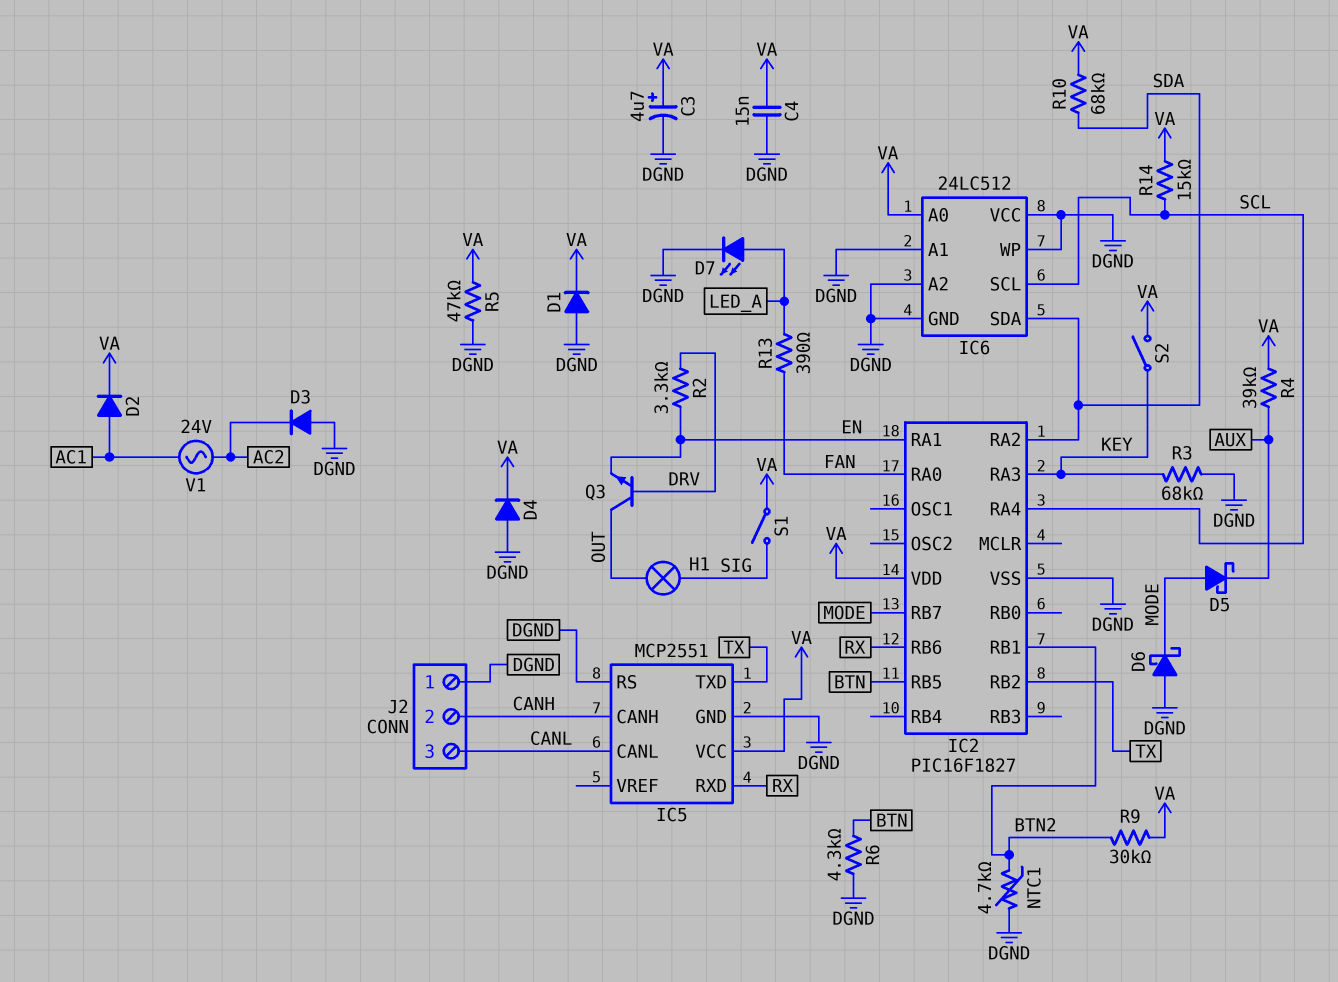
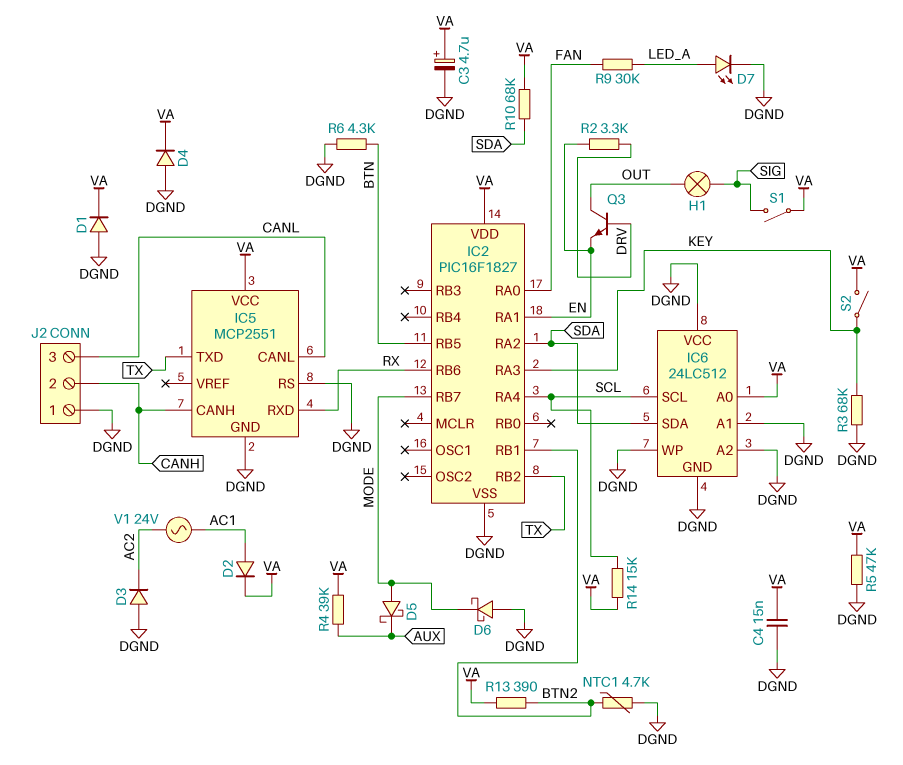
R9: 30k (BTN2, VA) -> 30k (FAN, LED_A)
R13: 390 (FAN, LED_A) -> 390 (BTN2, VA)

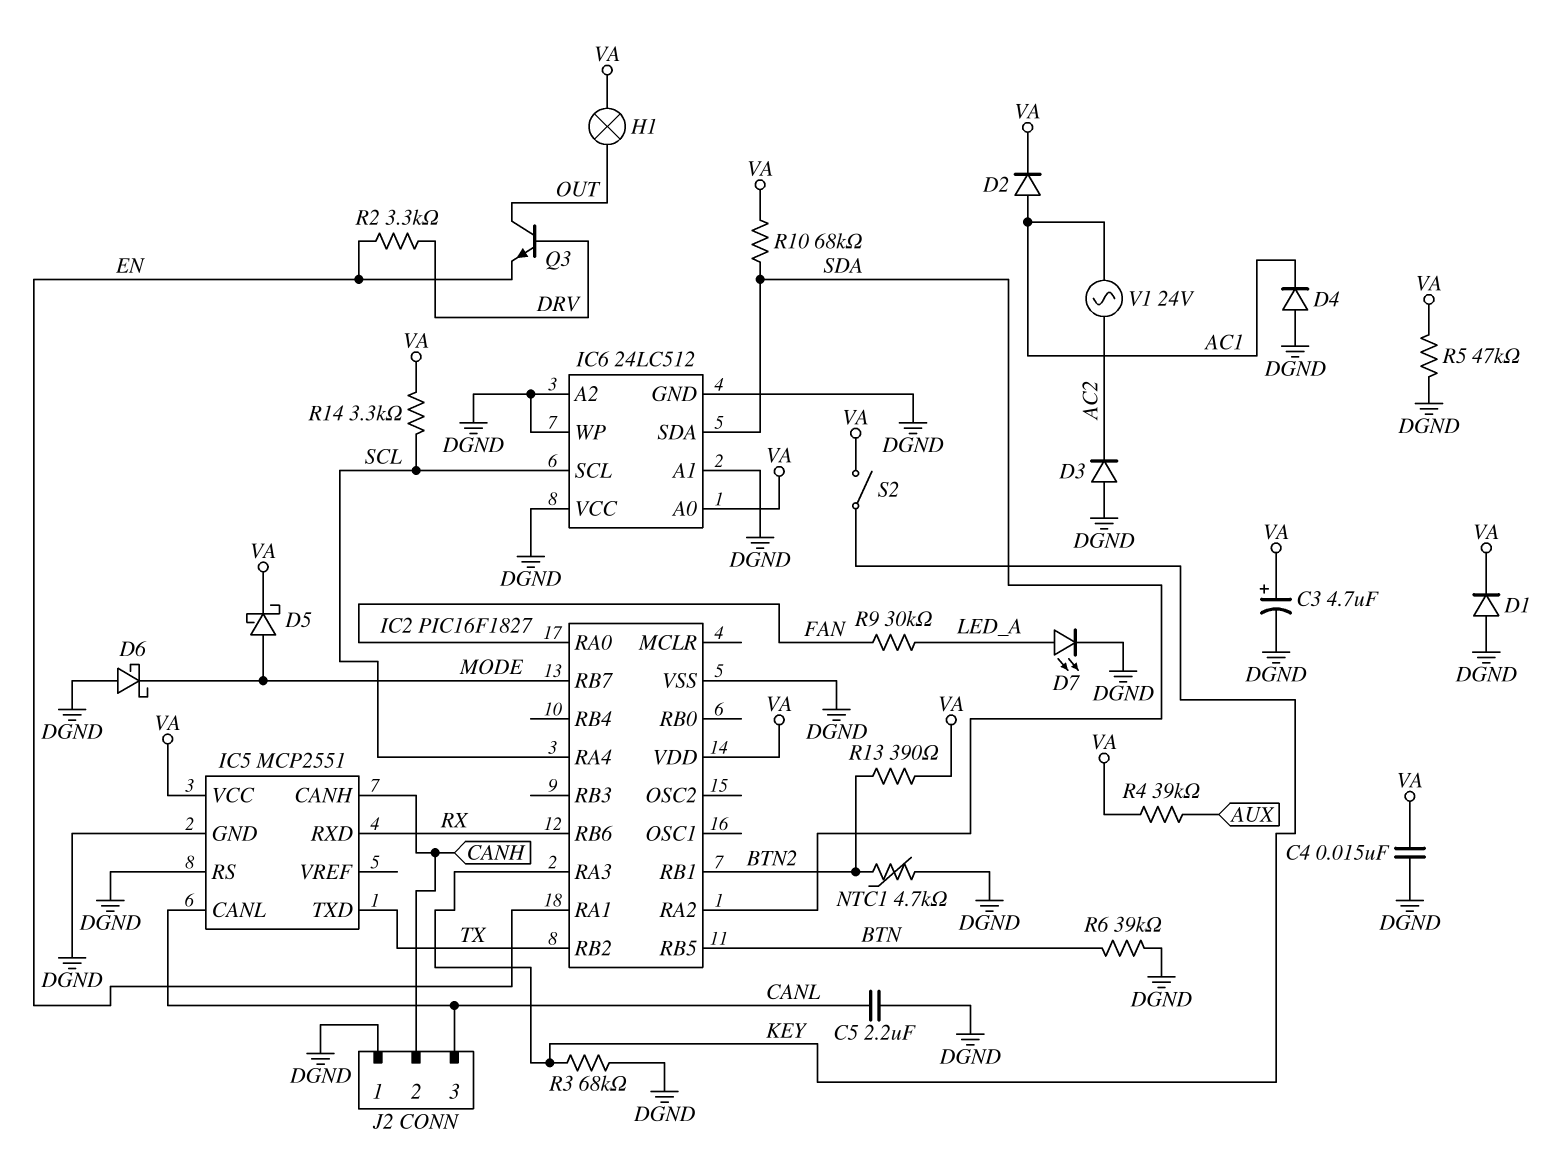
C5: none -> 2.2uF (CANL, DGND)
D4: diode (A DGND, K VA) -> diode (A DGND, K AC1)
D5: schottky (A MODE, K AUX) -> schottky (A MODE, K VA)
H1: lamp (OUT, SIG) -> lamp (OUT, VA)
R6: 4.3k (BTN, DGND) -> 39k (BTN, DGND)
R14: 15k (SCL, VA) -> 3.3k (SCL, VA)
S1: switch (SIG, VA) -> none

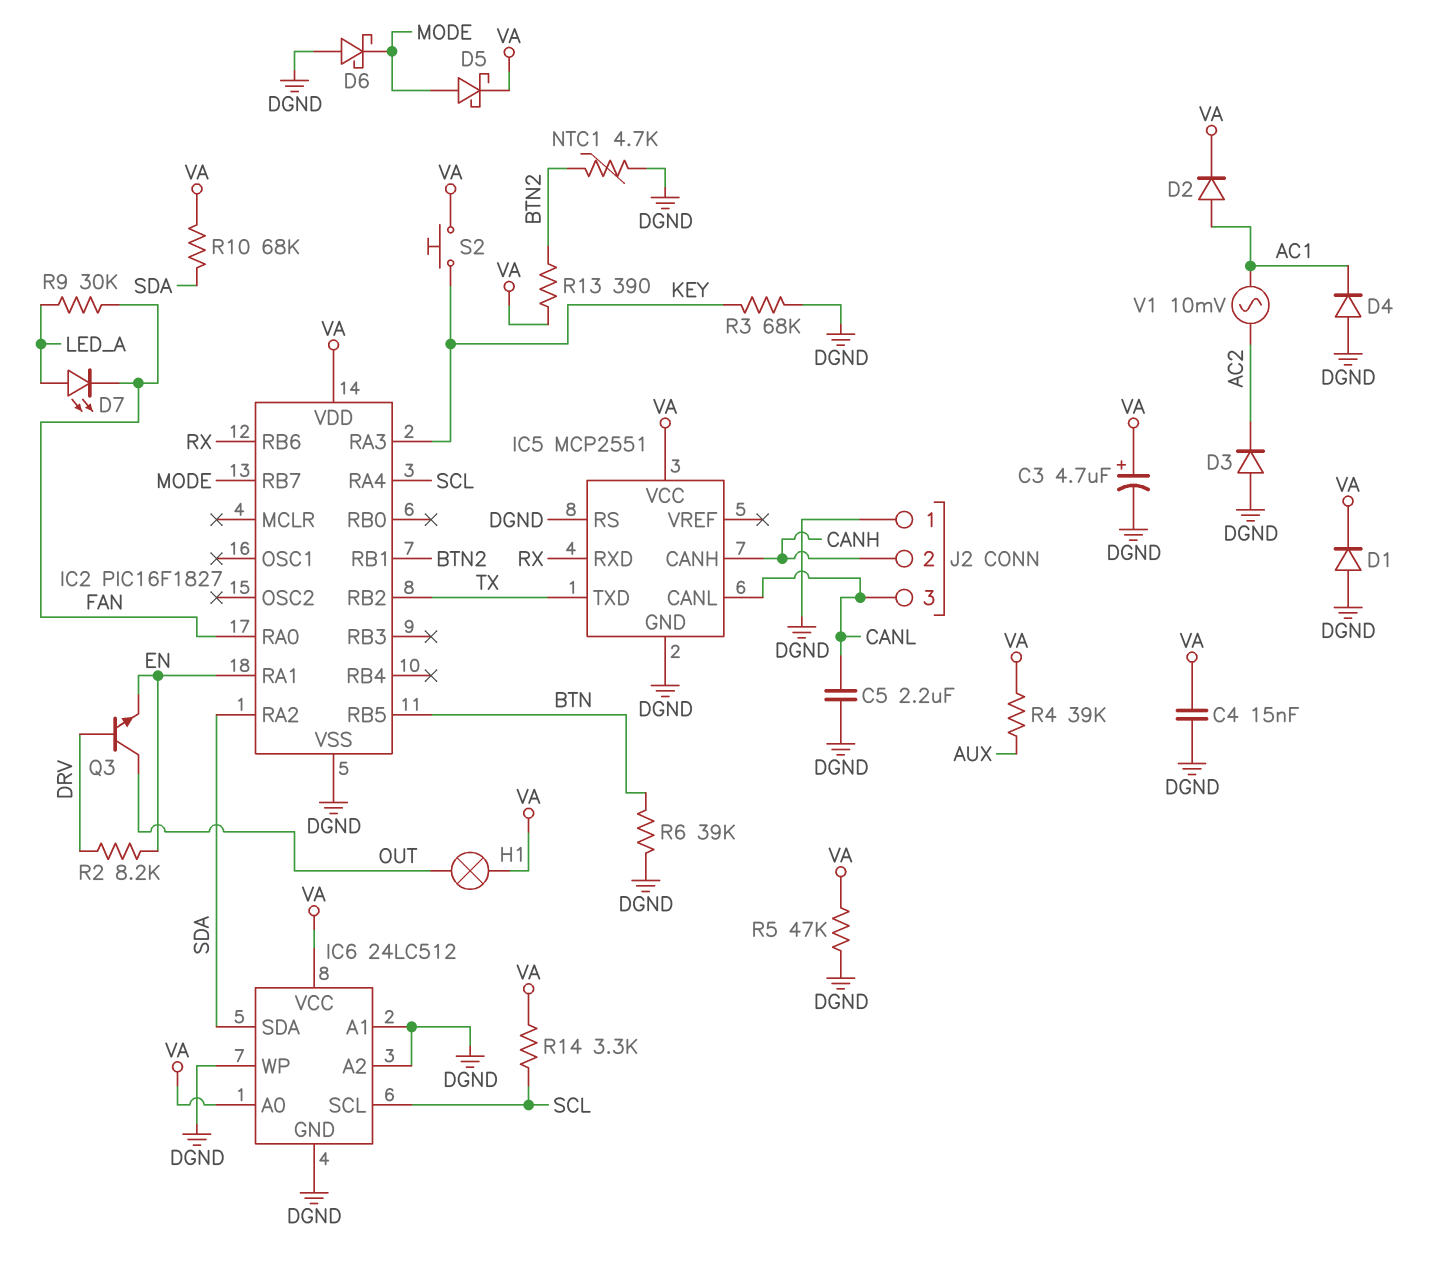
D7: LED (A LED_A, K DGND) -> LED (A LED_A, K FAN)
IC6 pin VCC: DGND -> VA
R2: 3.3k (DRV, EN) -> 8.2k (DRV, EN)
S2: switch (KEY, VA) -> button (KEY, VA)
V1: AC 24V (AC1, AC2) -> AC 10mV (AC1, AC2)

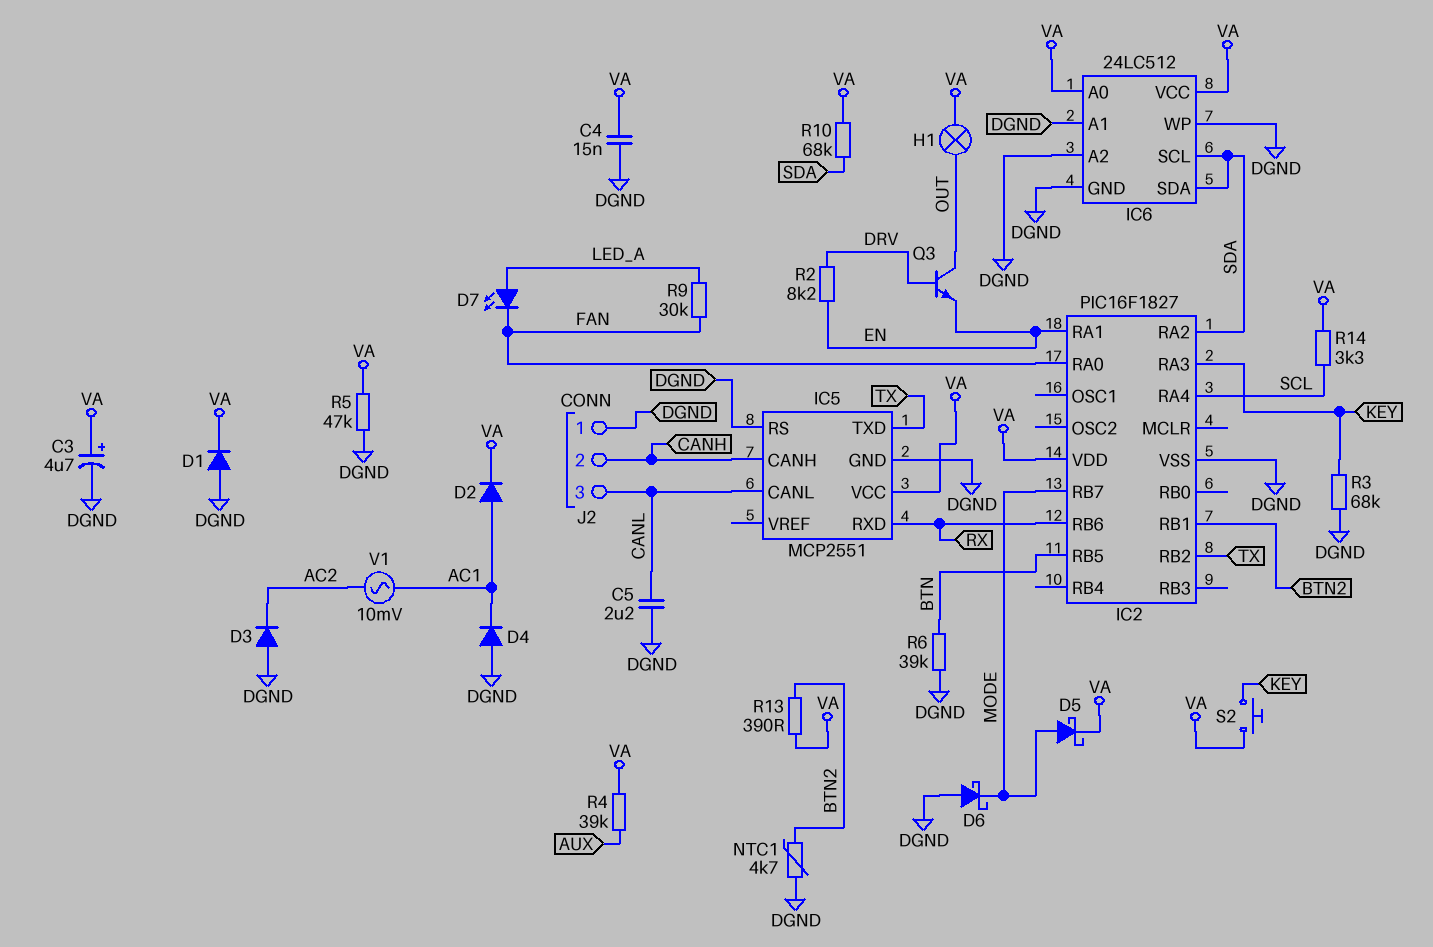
IC6 pin SCL: SCL -> SDA

